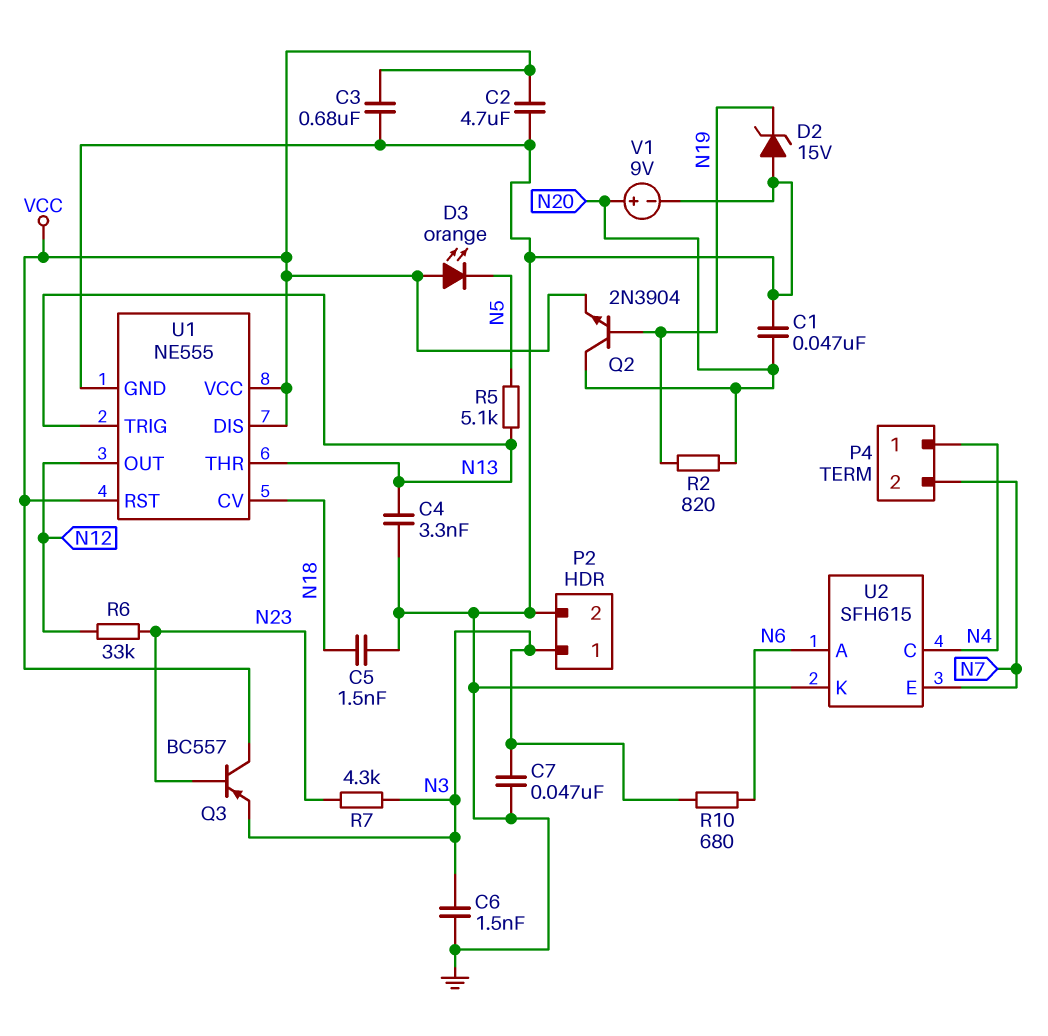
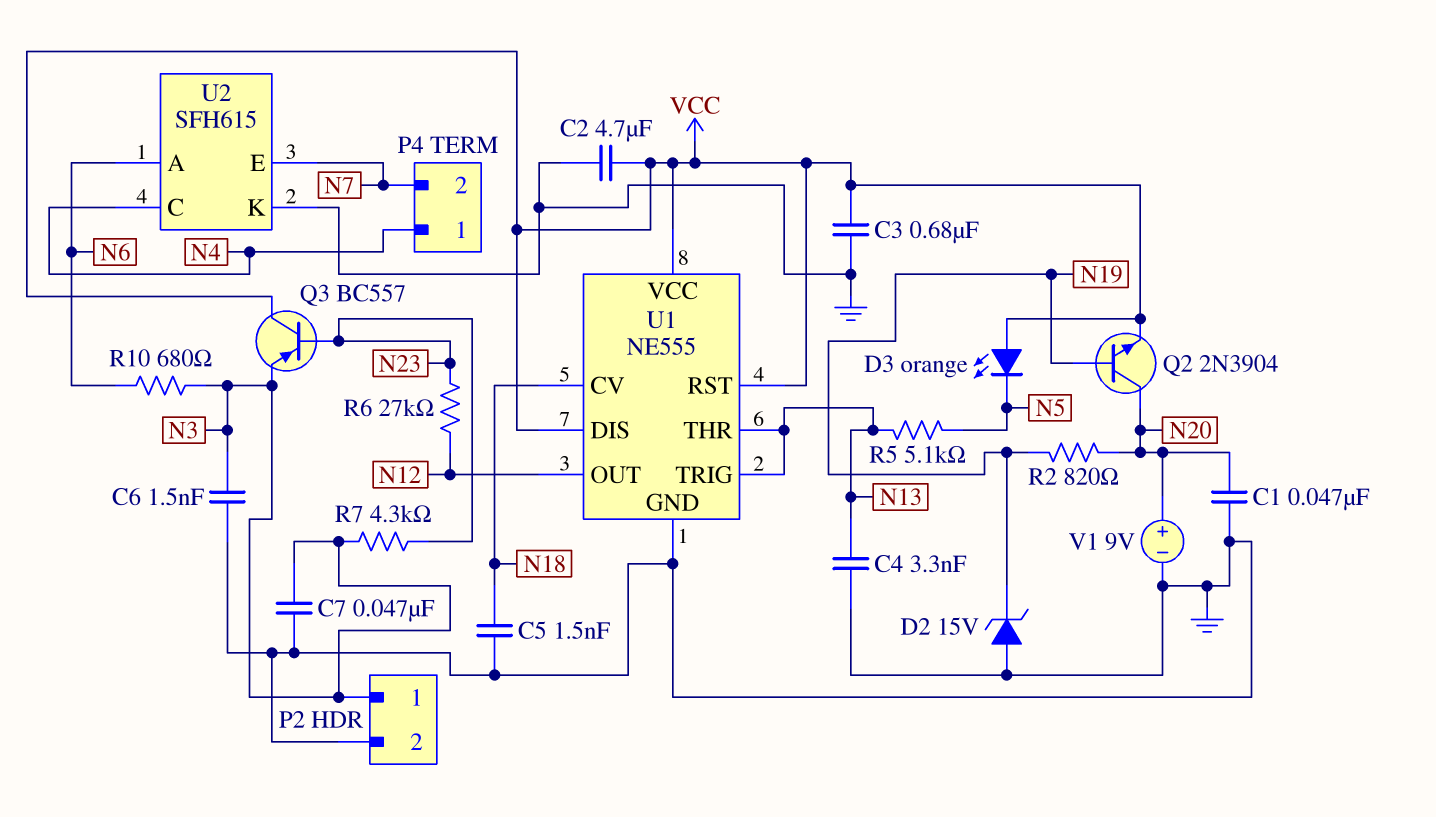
R6: 33k (N12, N23) -> 27k (N12, N23)

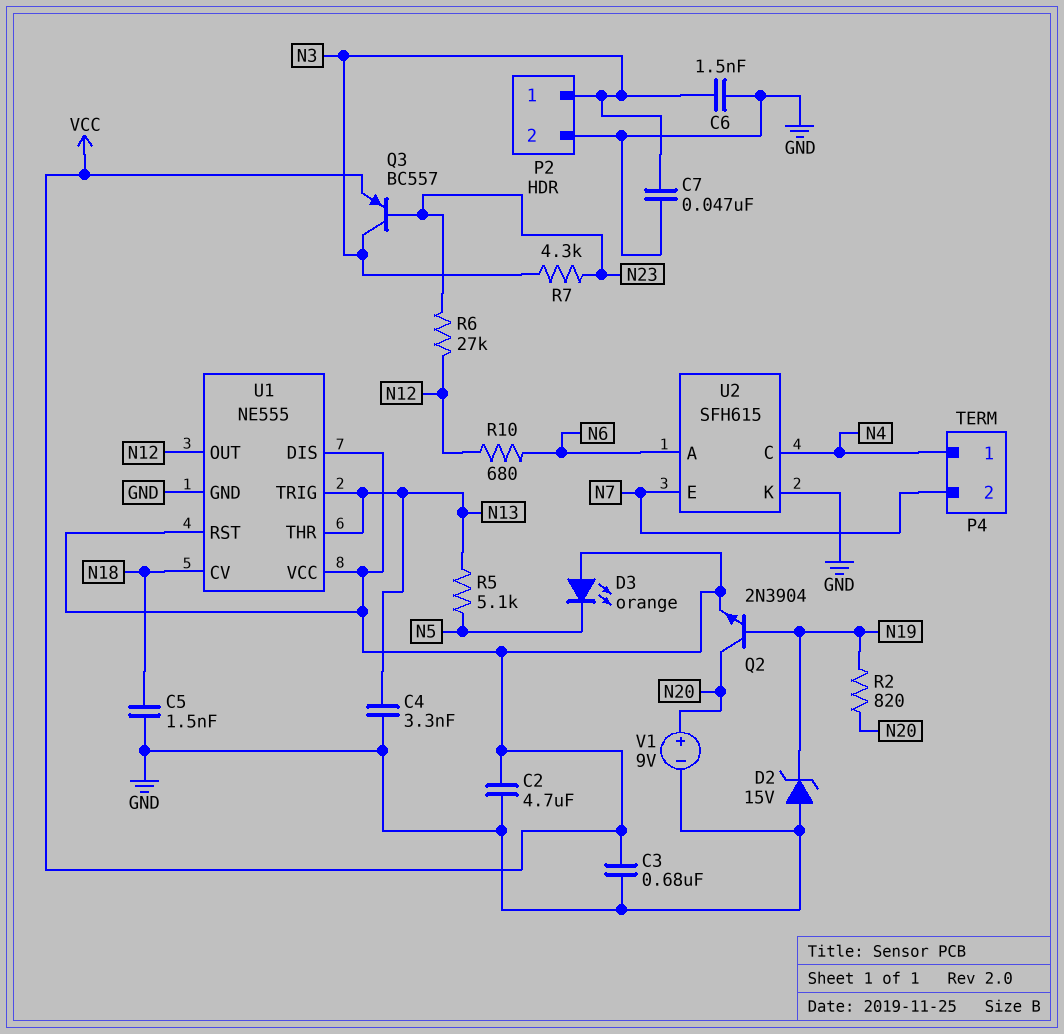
C1: 47nF (GND, N20) -> none
Q3: PNP BC557 (B N23, C VCC, E N3) -> PNP BC557 (B N23, C N3, E VCC)
R10: 680 (N3, N6) -> 680 (N6, N12)

